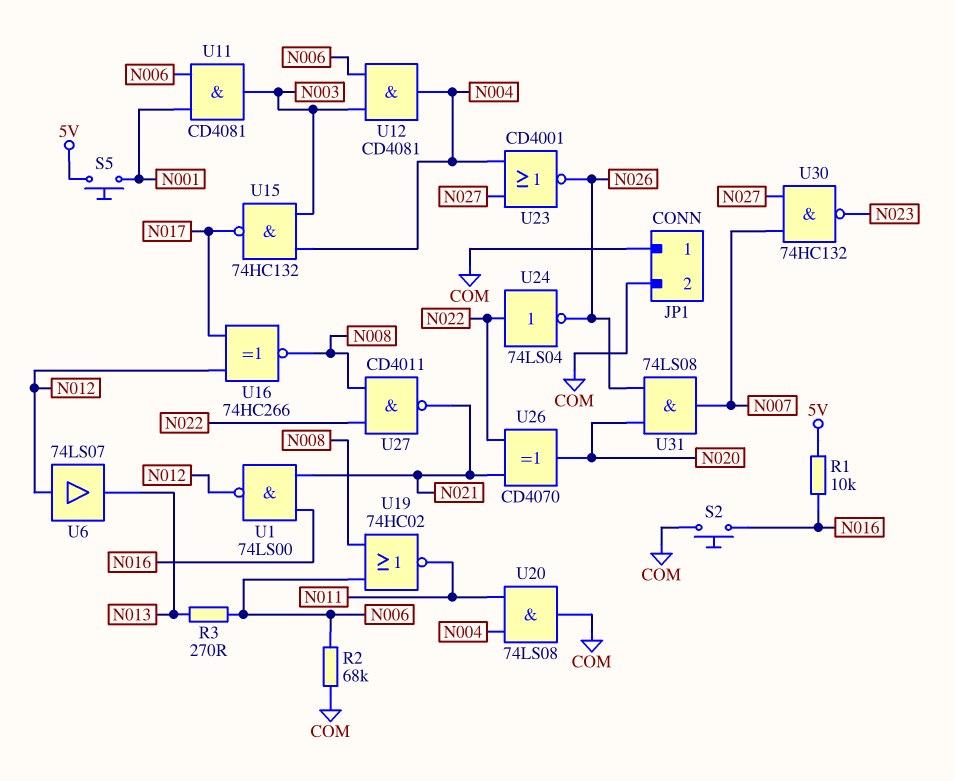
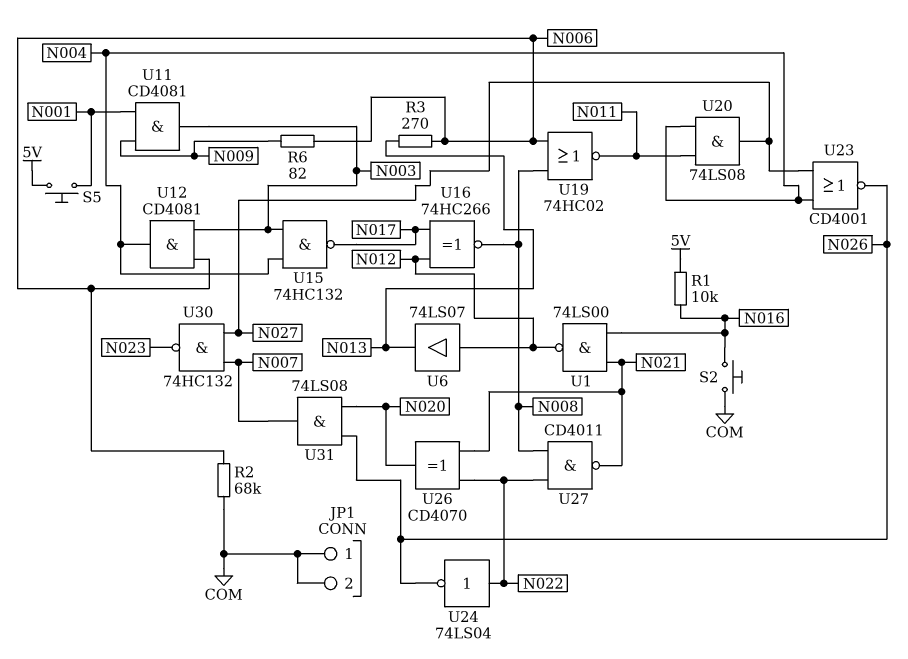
R6: none -> 82 (N006, N009)
U11: AND CD4081 (in N001, in N006, out N003) -> AND CD4081 (in N001, in N009, out N003)
U20: AND 74LS08 (in N004, in N011, out COM) -> AND 74LS08 (in N004, in N011, out N027)

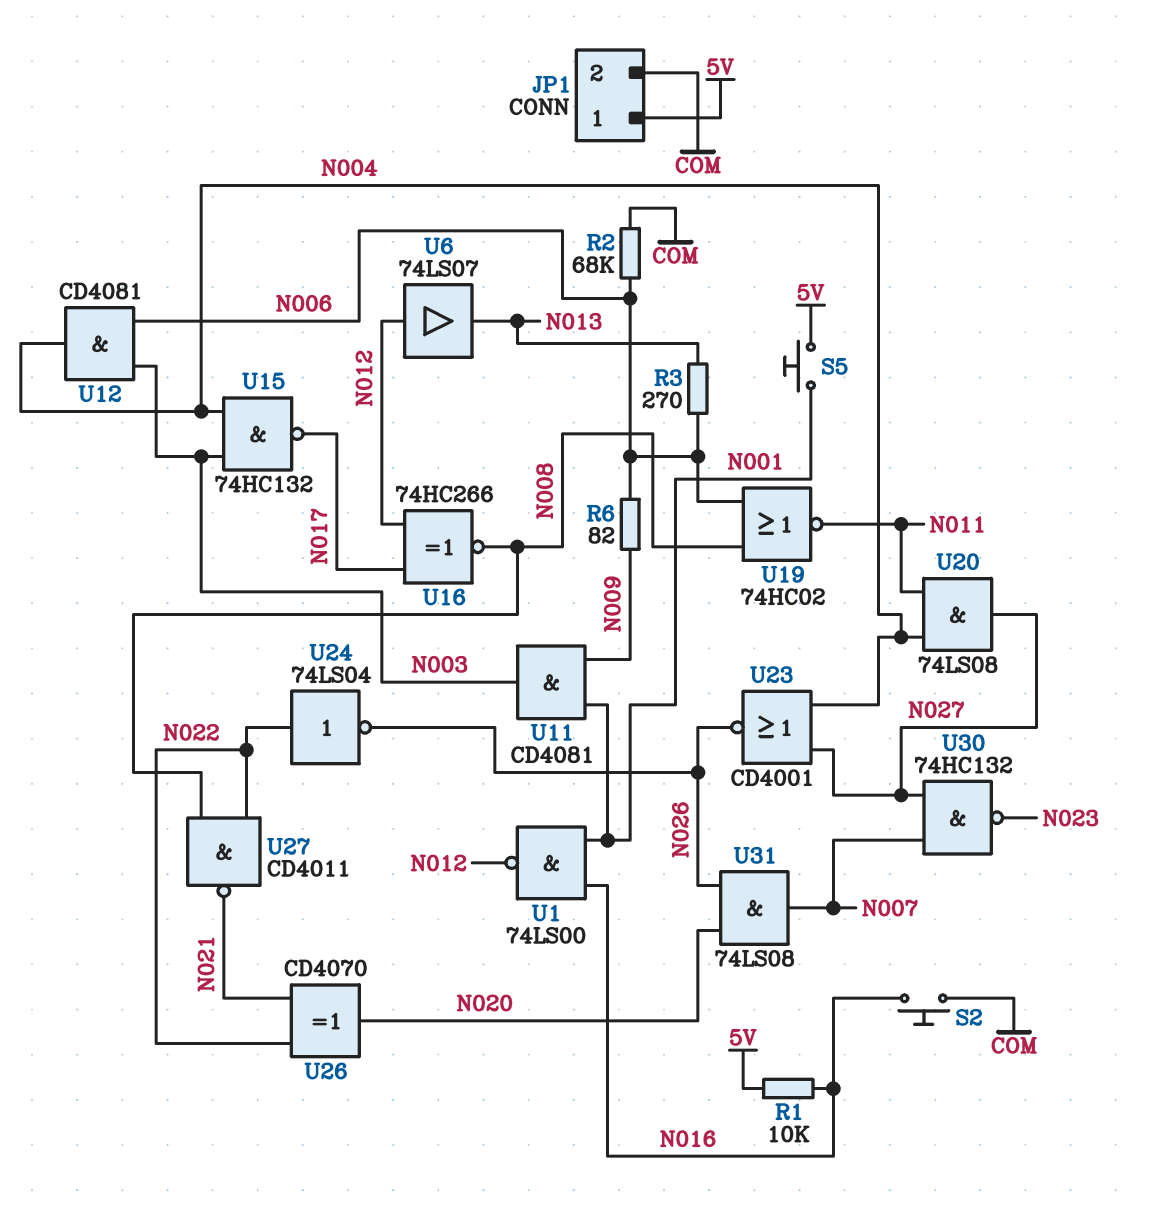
JP1 pin 1: COM -> 5V
U1: NAND 74LS00 (in N016, in N021, out N012) -> NAND 74LS00 (in N001, in N016, out N012)

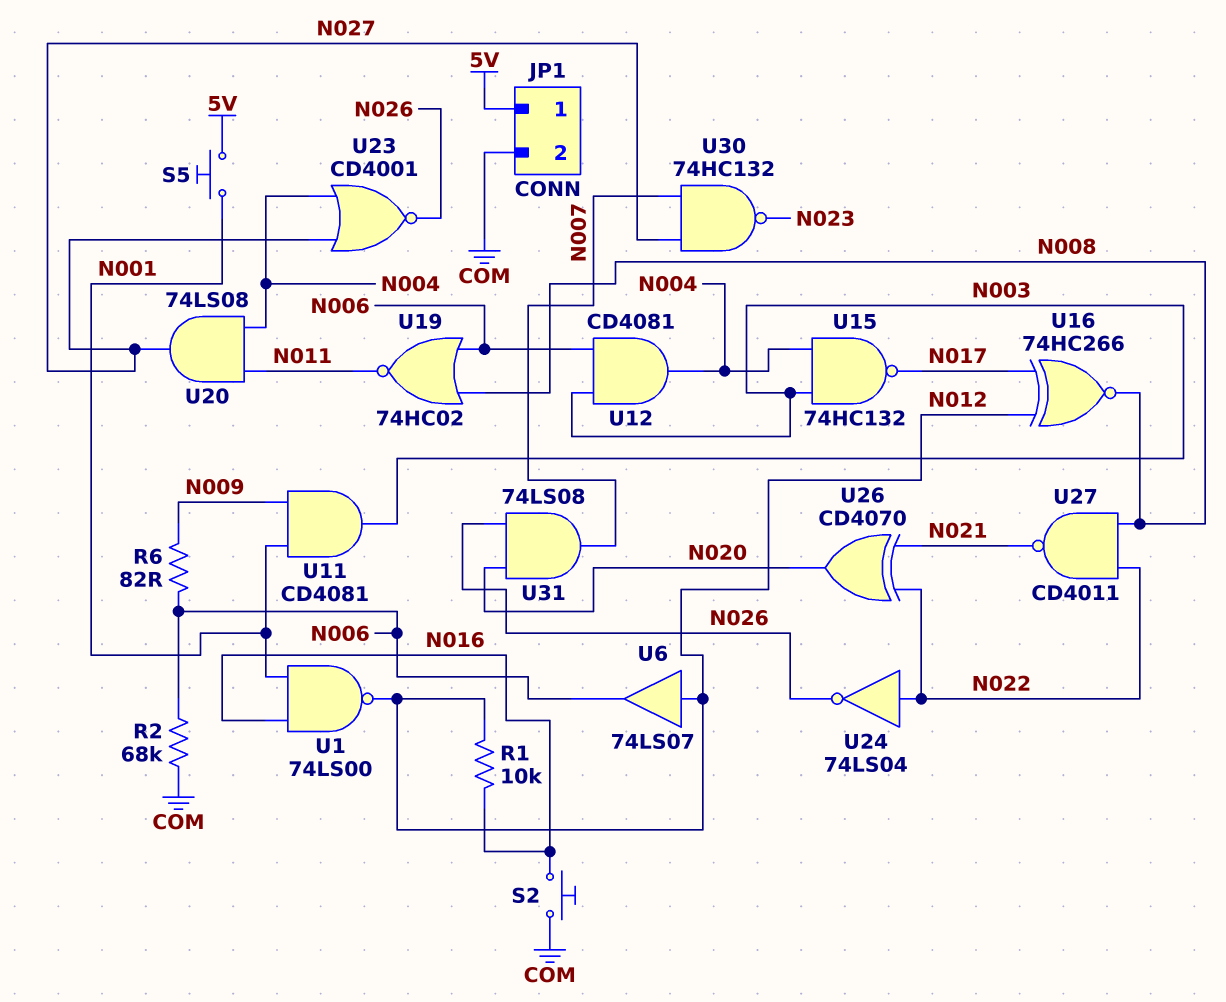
R1: 10k (5V, N016) -> 10k (N012, N016)
R3: 270 (N006, N013) -> none
U6: buffer 74LS07 (in N012, out N013) -> buffer 74LS07 (in N012, out N006)

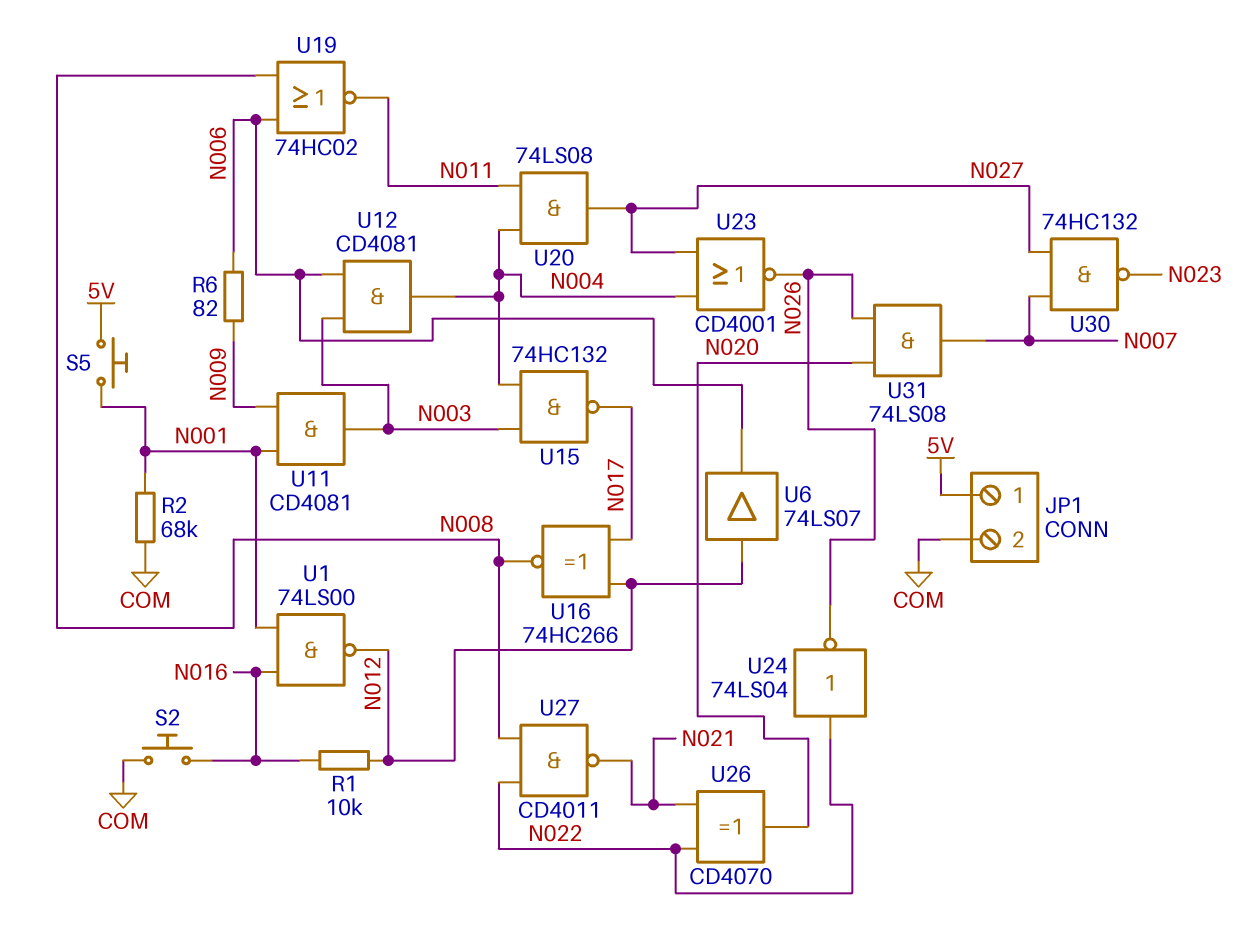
R2: 68k (COM, N006) -> 68k (COM, N001)

